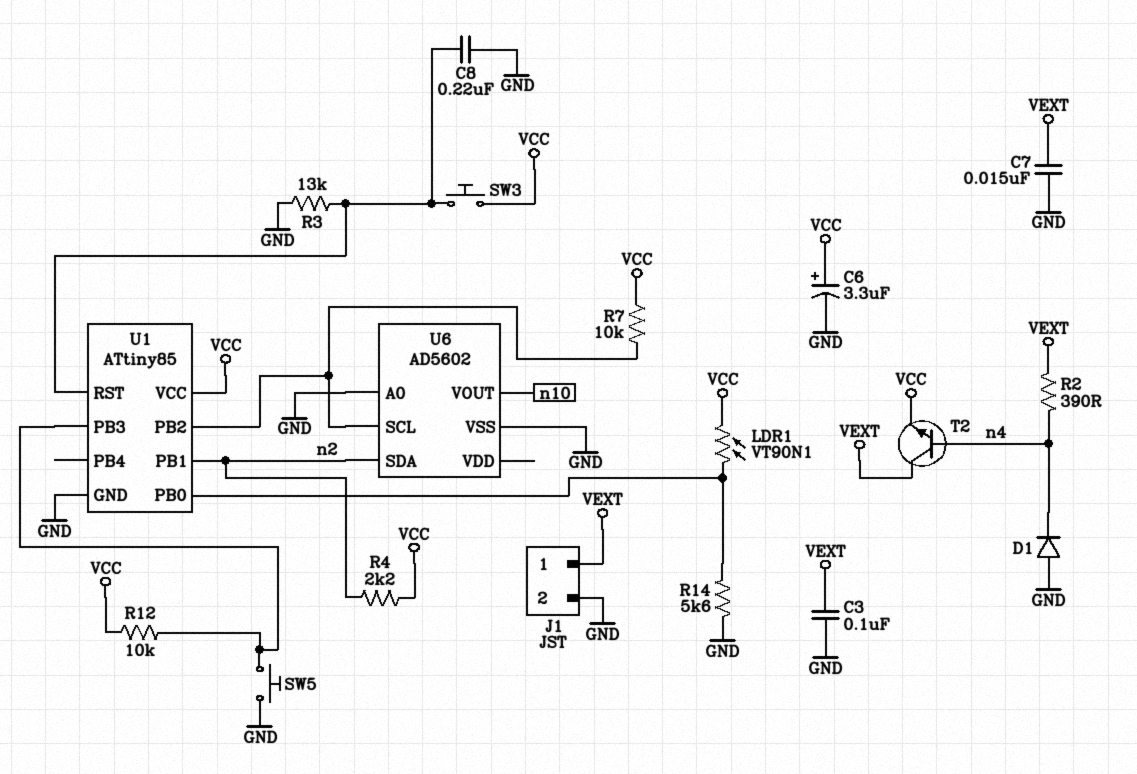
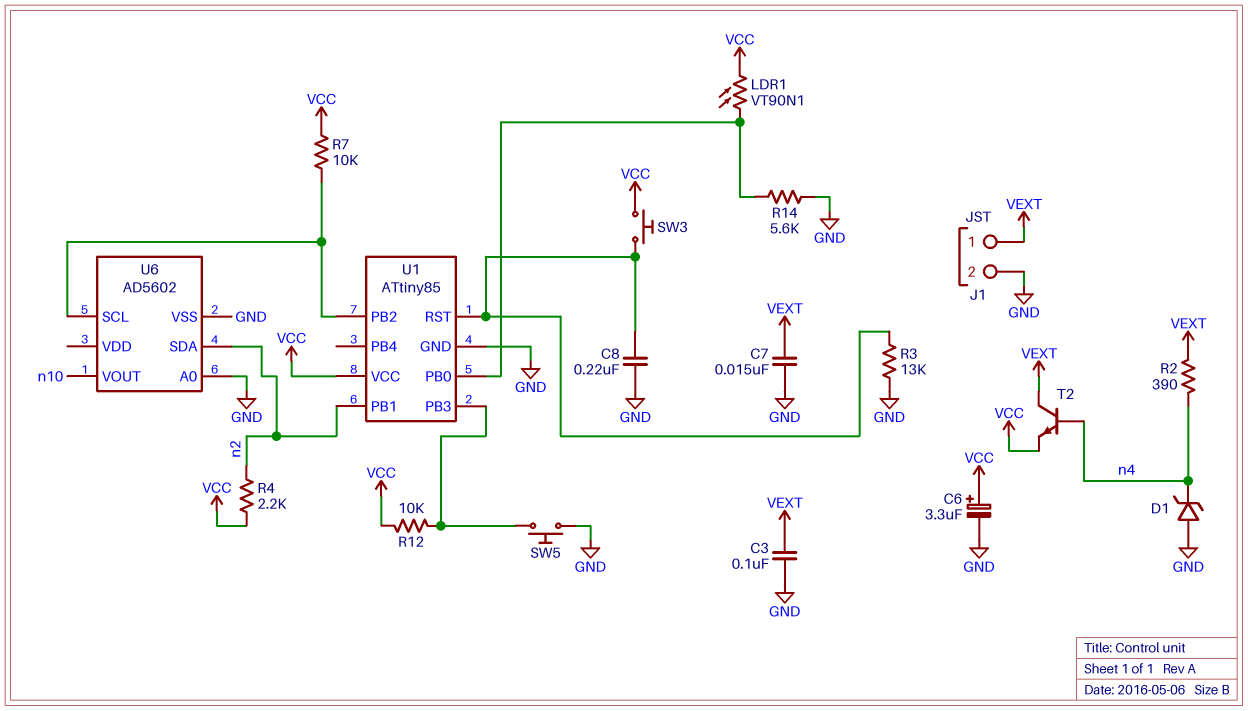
D1: diode (A GND, K n4) -> zener (A GND, K n4)

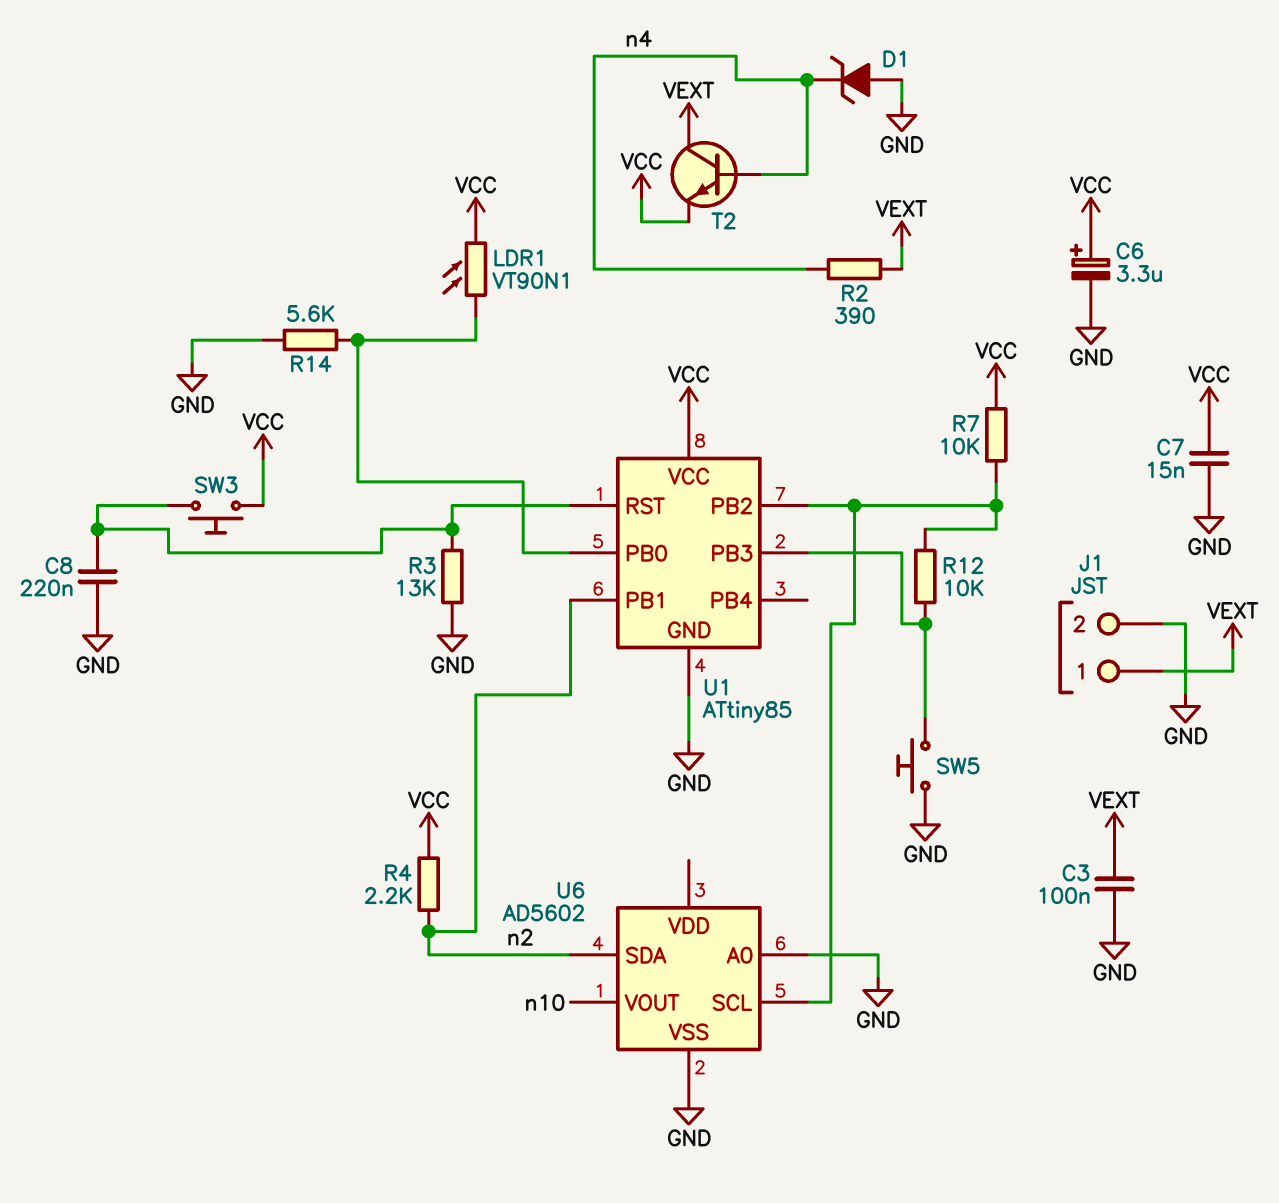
C7: 15nF (GND, VEXT) -> 15nF (GND, VCC)
R12: 10k (U1/PB3, VCC) -> 10k (U1/PB2, U1/PB3)

